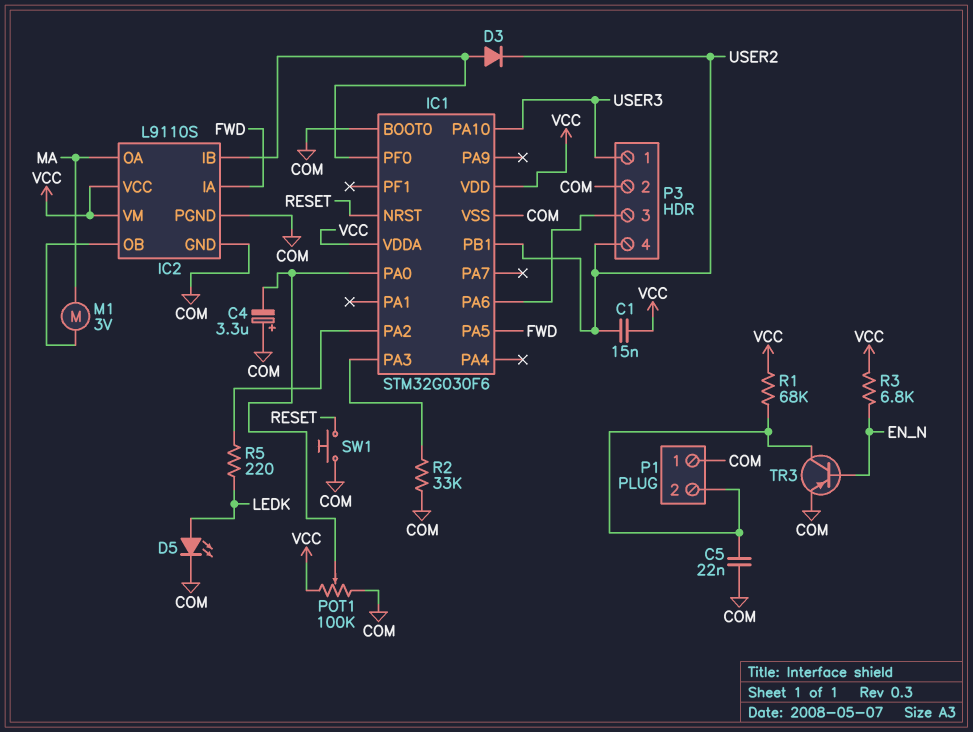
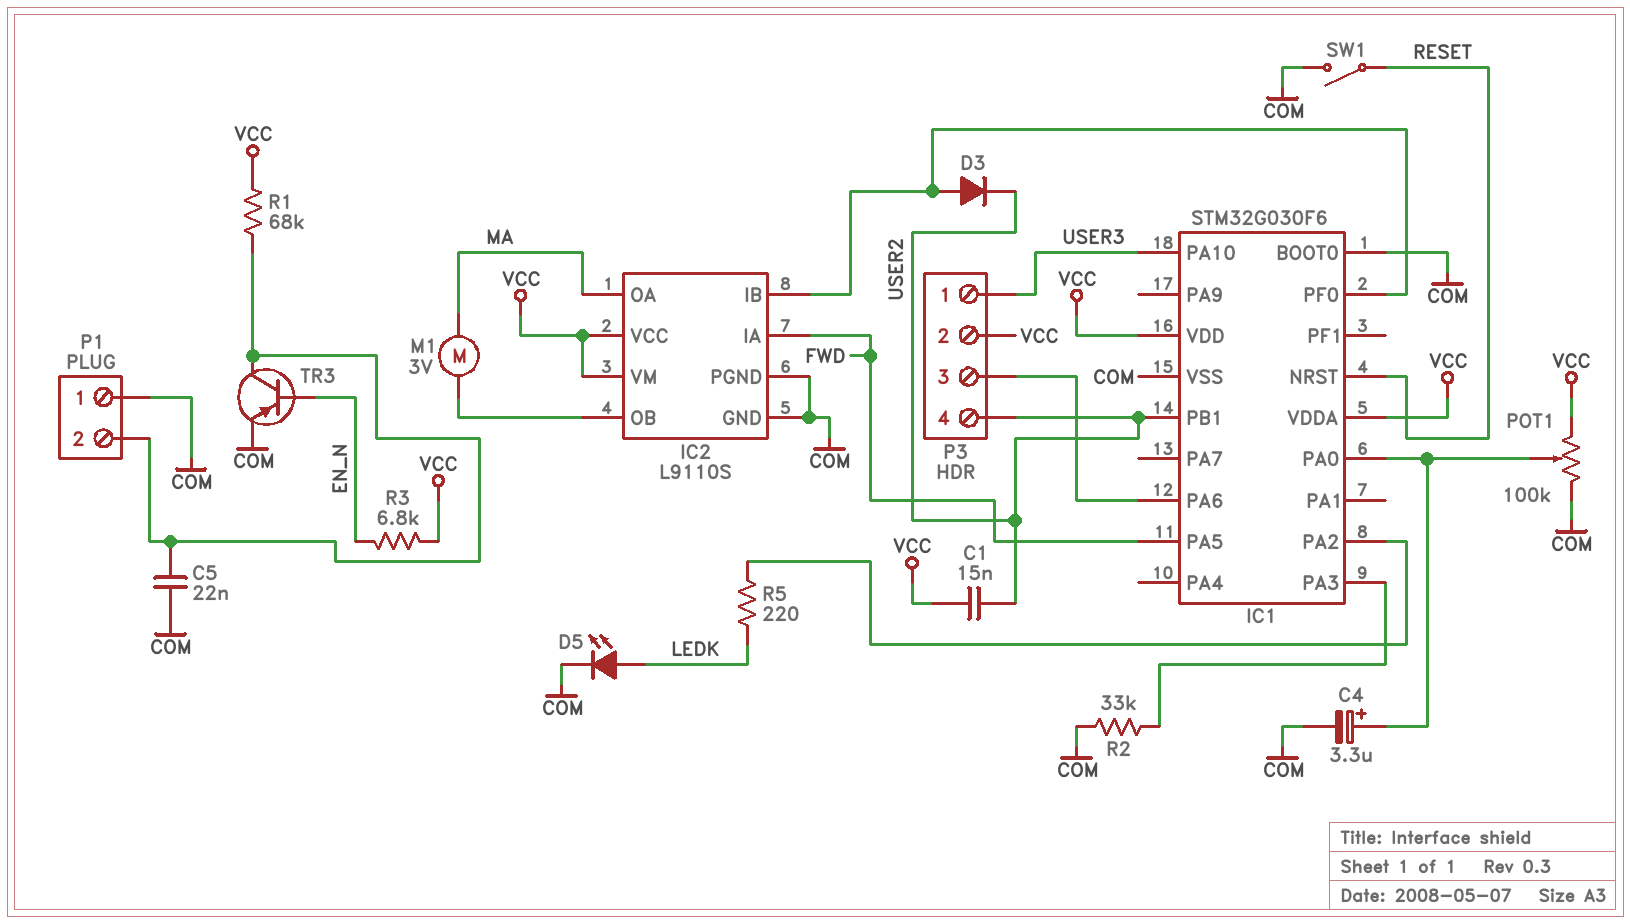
C4: 3.3uF (plus COM, minus IC1/PA0) -> 3.3uF (plus IC1/PA0, minus COM)
P3 pin 2: COM -> VCC
SW1: button (COM, RESET) -> switch (COM, RESET)

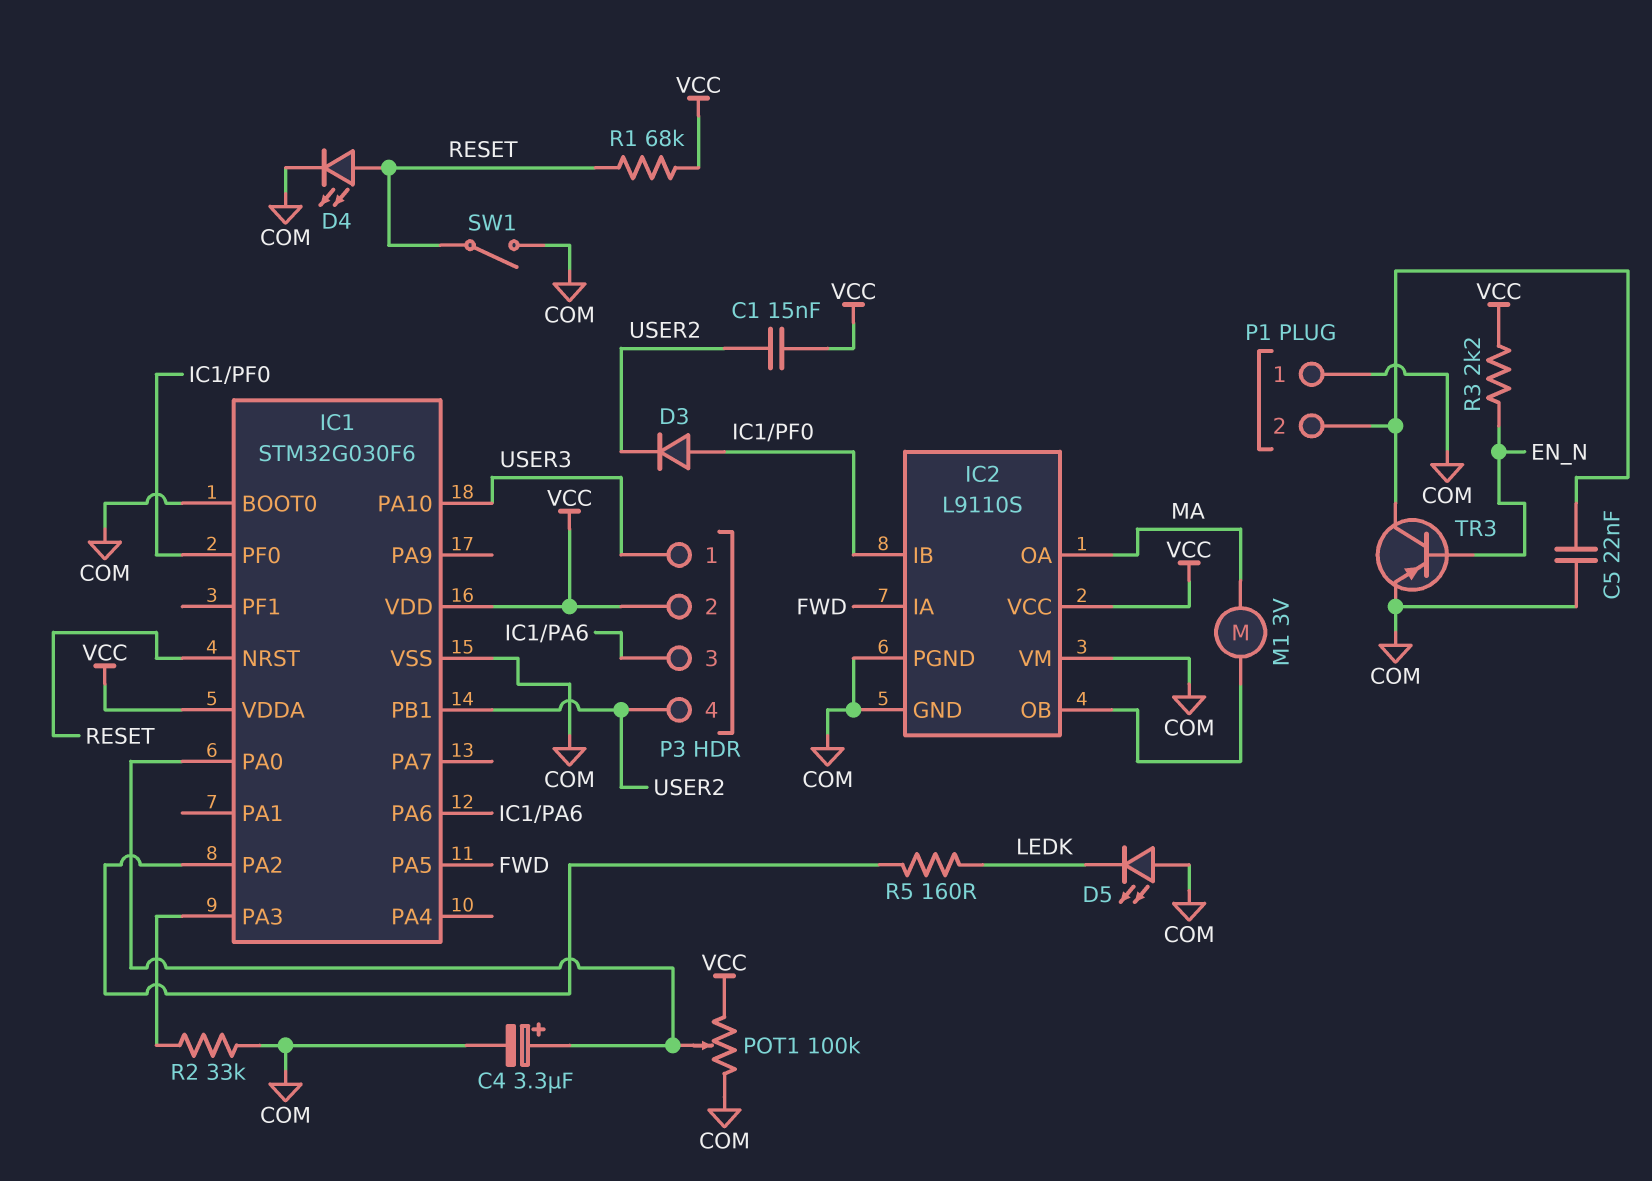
D4: none -> LED (A RESET, K COM)
D5: LED (A LEDK, K COM) -> LED (A COM, K LEDK)
IC2 pin VM: VCC -> COM
R1: 68k (P1/2, VCC) -> 68k (RESET, VCC)
R3: 6.8k (EN_N, VCC) -> 2.2k (EN_N, VCC)
R5: 220 (IC1/PA2, LEDK) -> 160 (IC1/PA2, LEDK)

